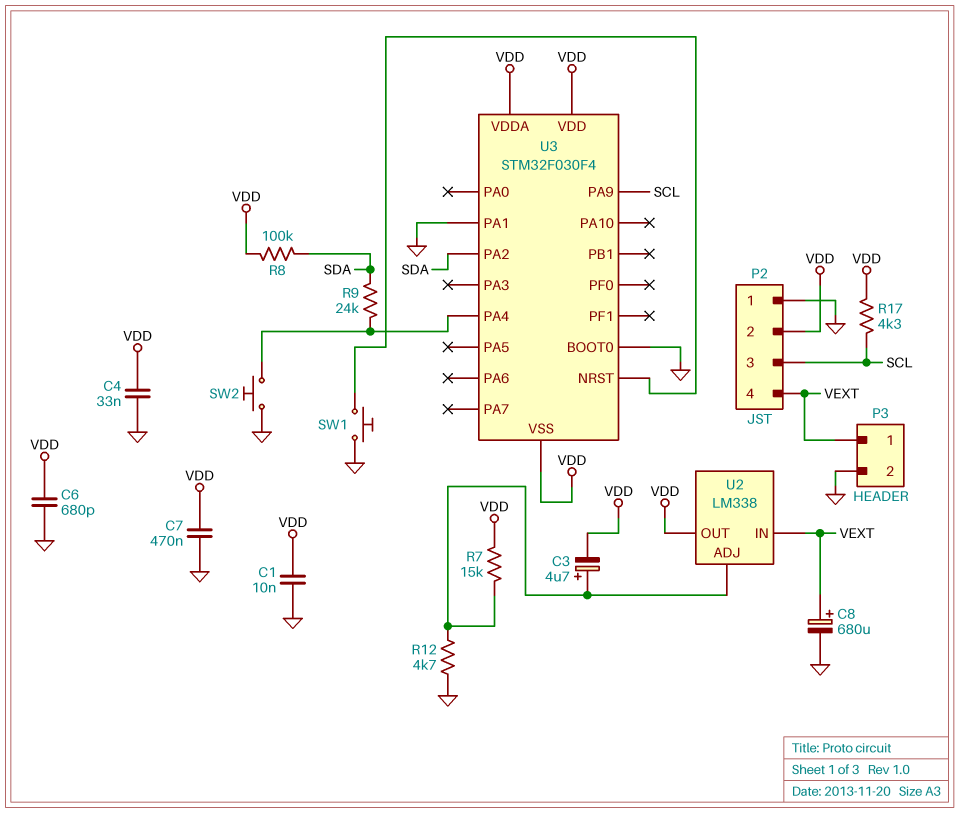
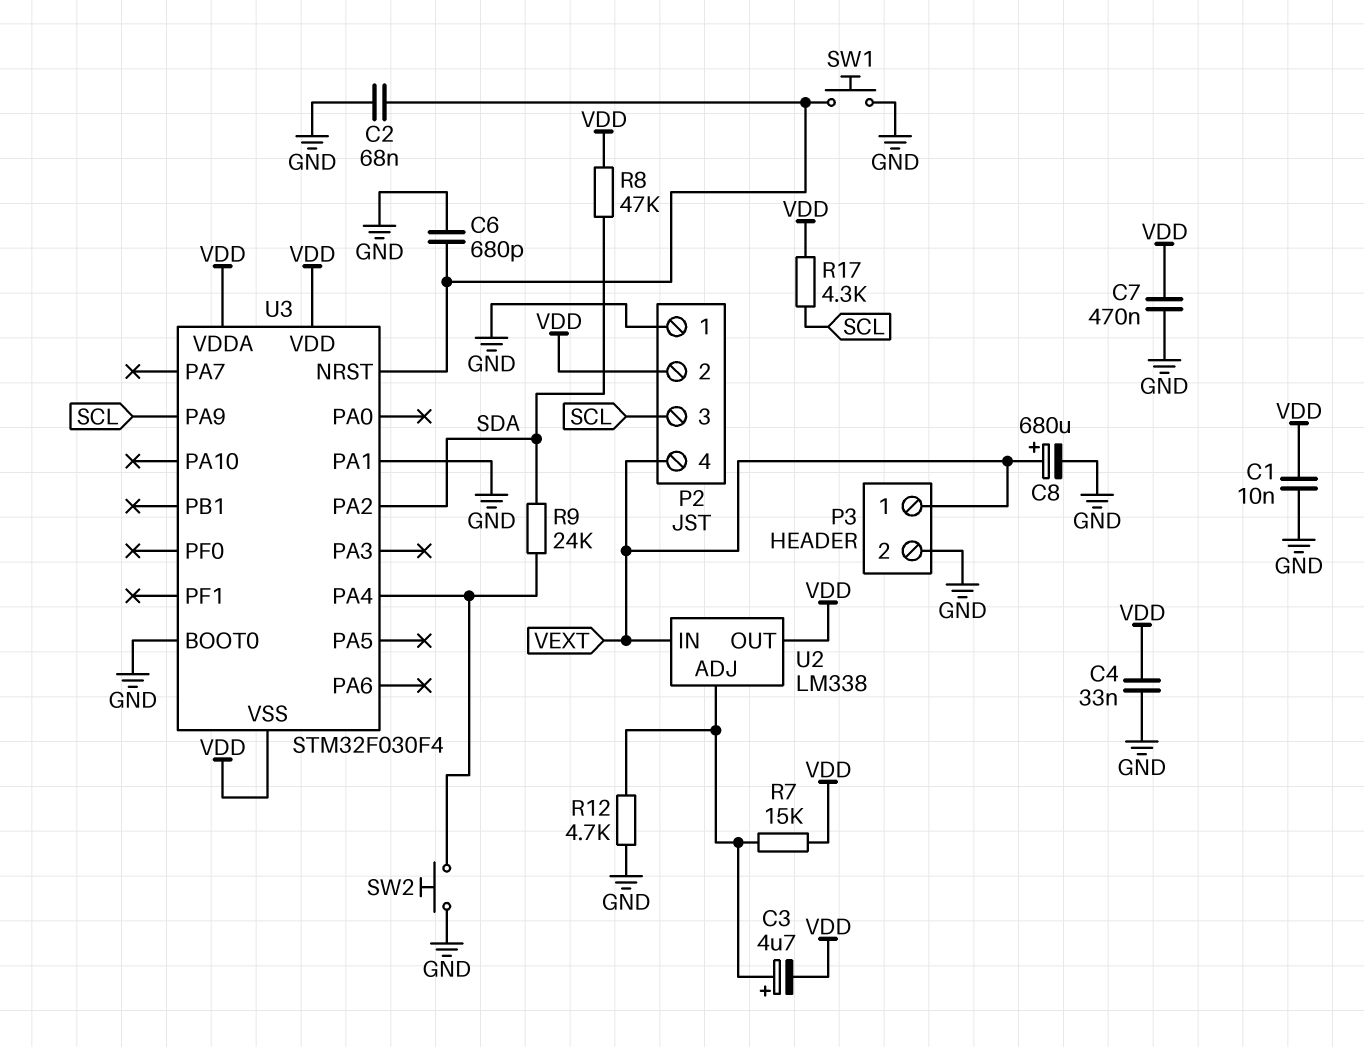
C2: none -> 68nF (GND, U3/NRST)
C6: 680pF (GND, VDD) -> 680pF (GND, U3/NRST)
R8: 100k (SDA, VDD) -> 47k (SDA, VDD)

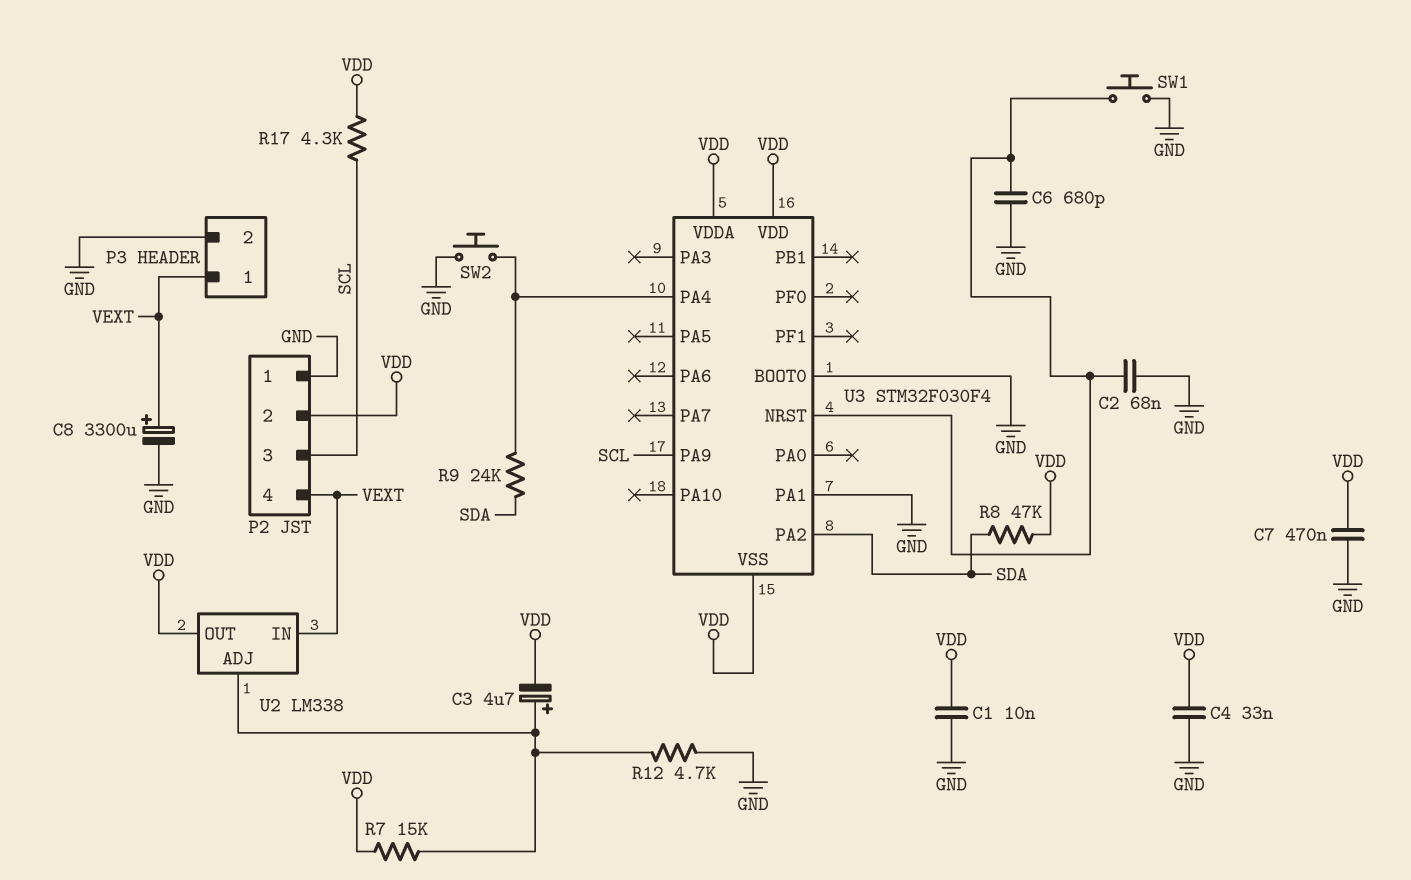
C8: 680uF (plus VEXT, minus GND) -> 3300uF (plus VEXT, minus GND)

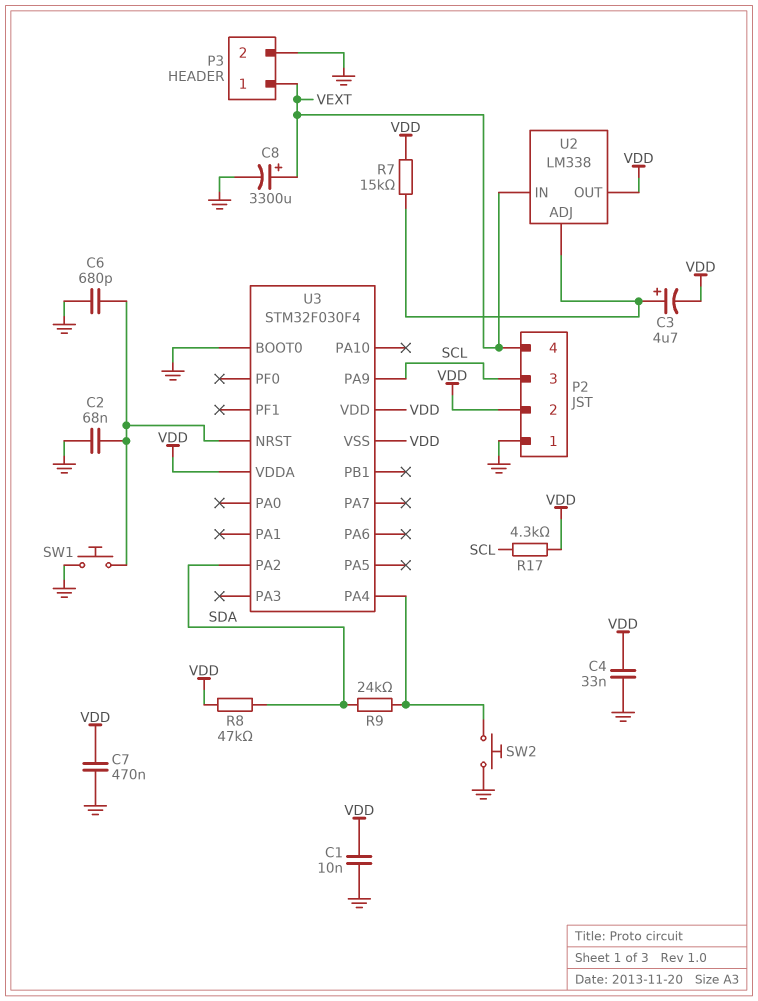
R12: 4.7k (GND, U2/ADJ) -> none
U3 pin PA1: GND -> none

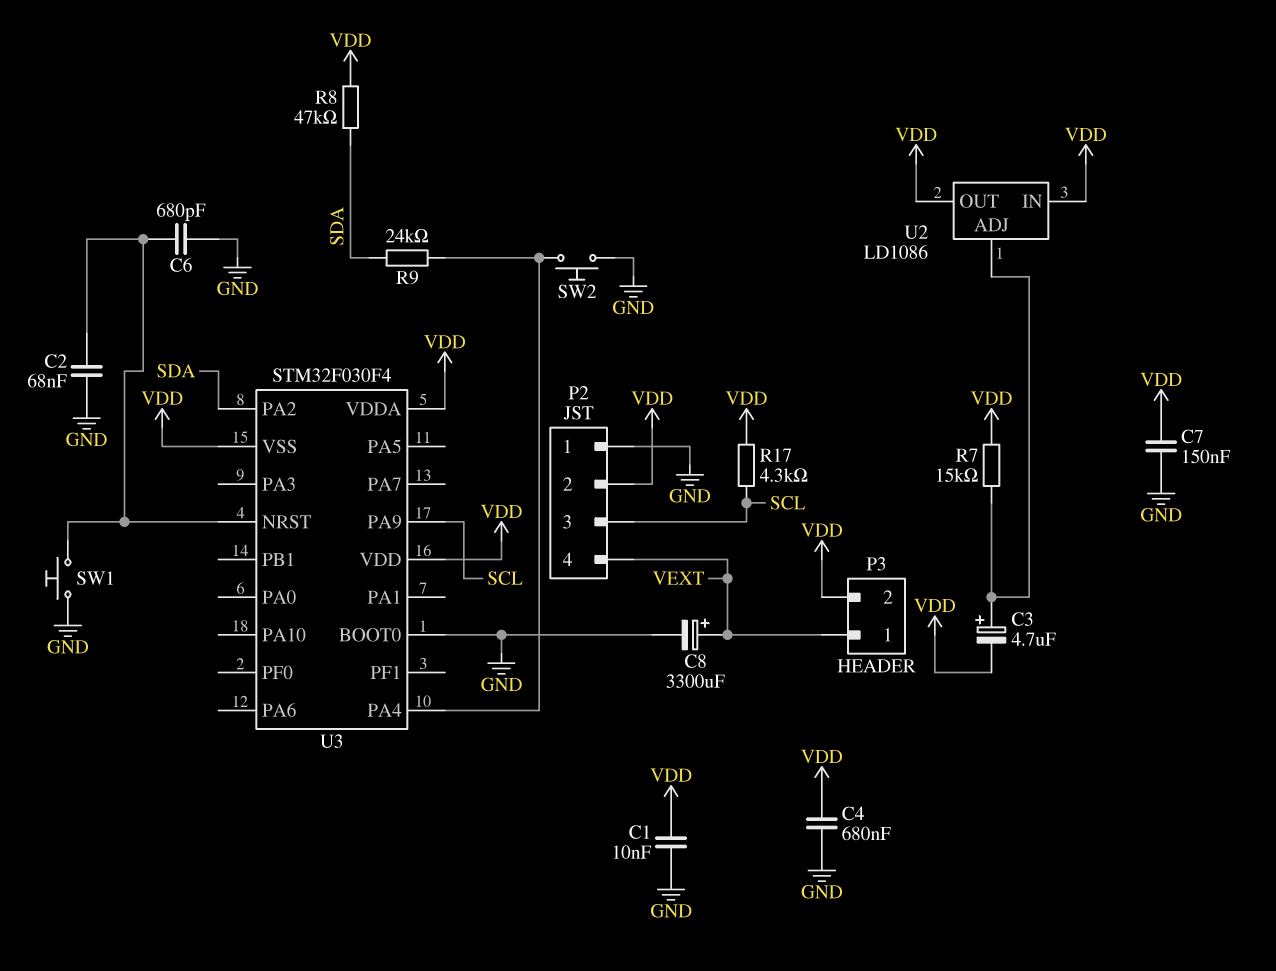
C4: 33nF (GND, VDD) -> 680nF (GND, VDD)
C7: 470nF (GND, VDD) -> 150nF (GND, VDD)
P3 pin 2: GND -> VDD
U2: LM338 -> LD1086
U2 pin IN: VEXT -> VDD

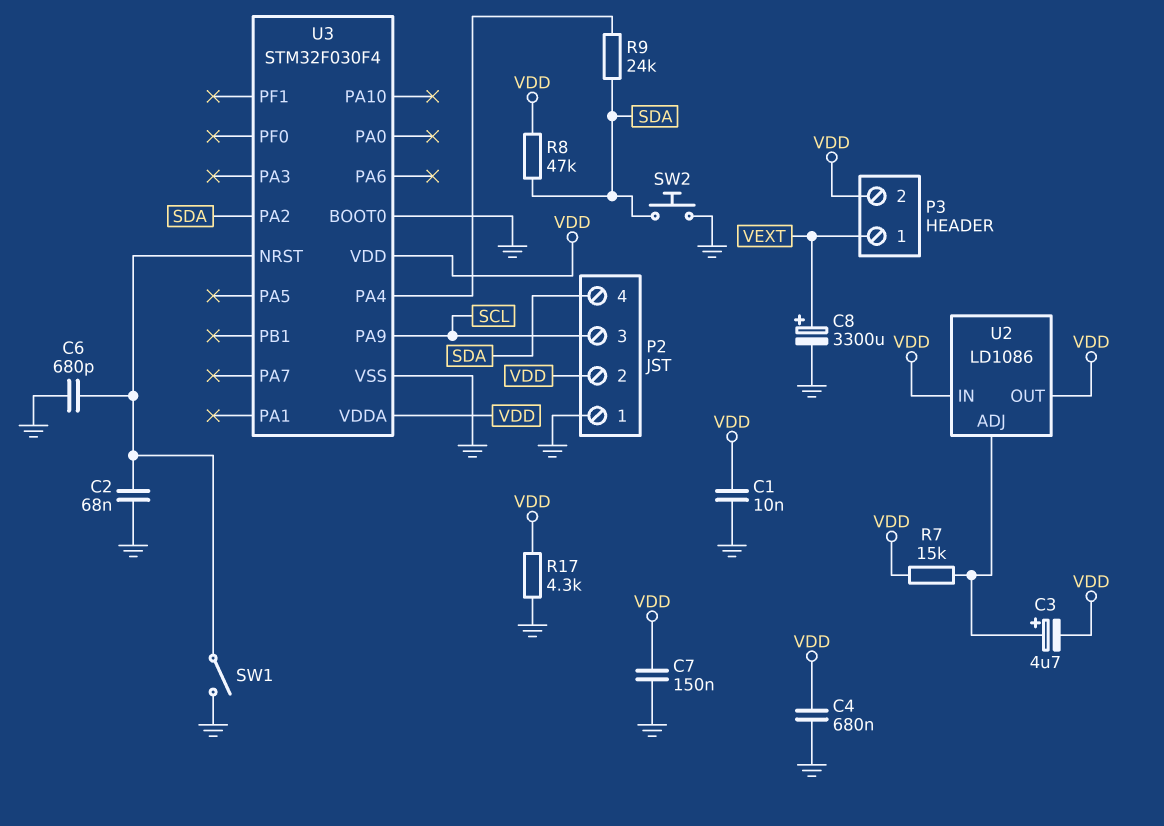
P2 pin 4: VEXT -> SDA
R17: 4.3k (SCL, VDD) -> 4.3k (GND, VDD)
SW1: button (GND, U3/NRST) -> switch (GND, U3/NRST)
SW2: button (GND, U3/PA4) -> button (GND, SDA)
U3 pin VSS: VDD -> GND

